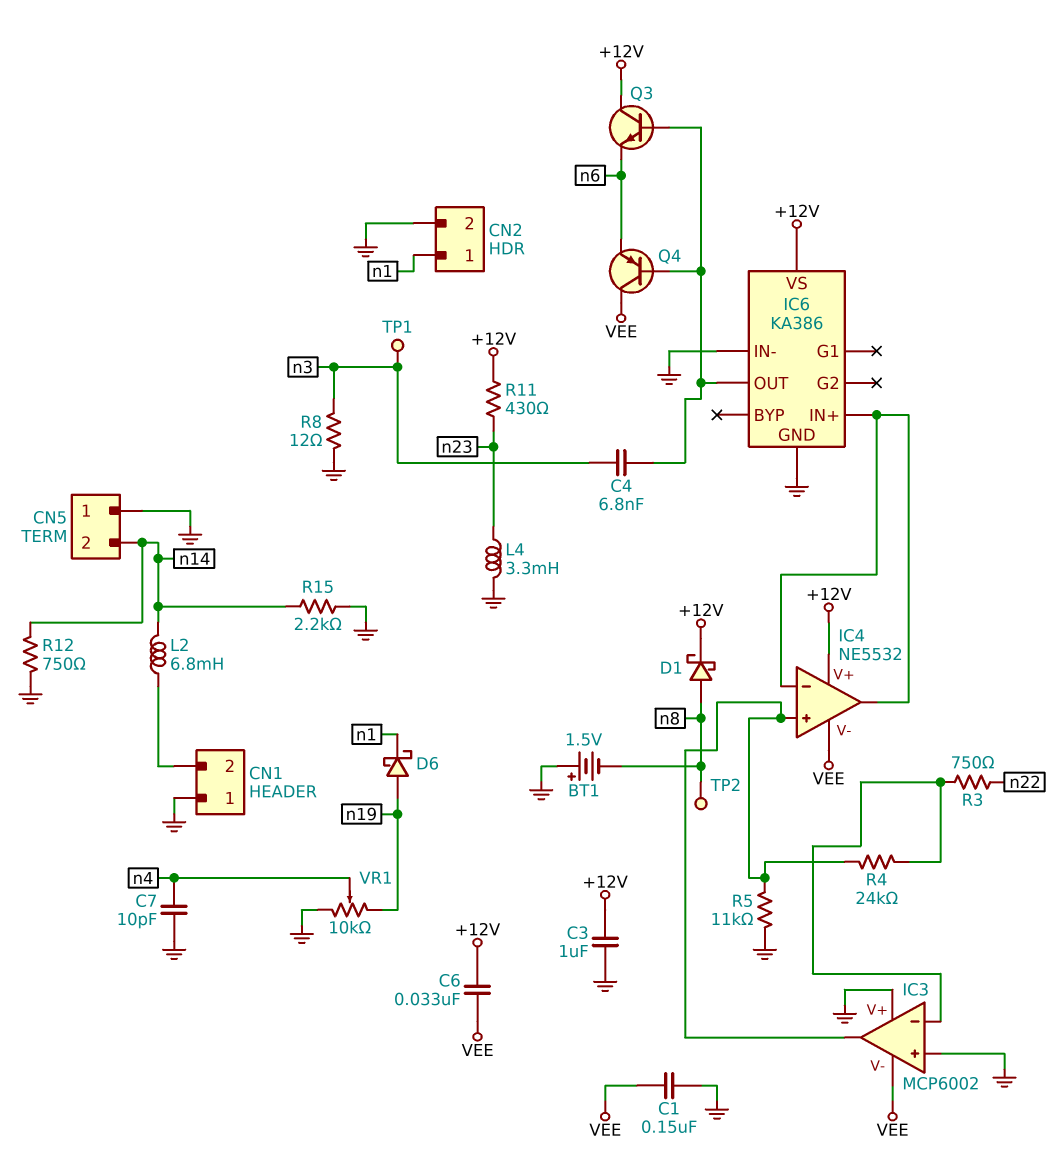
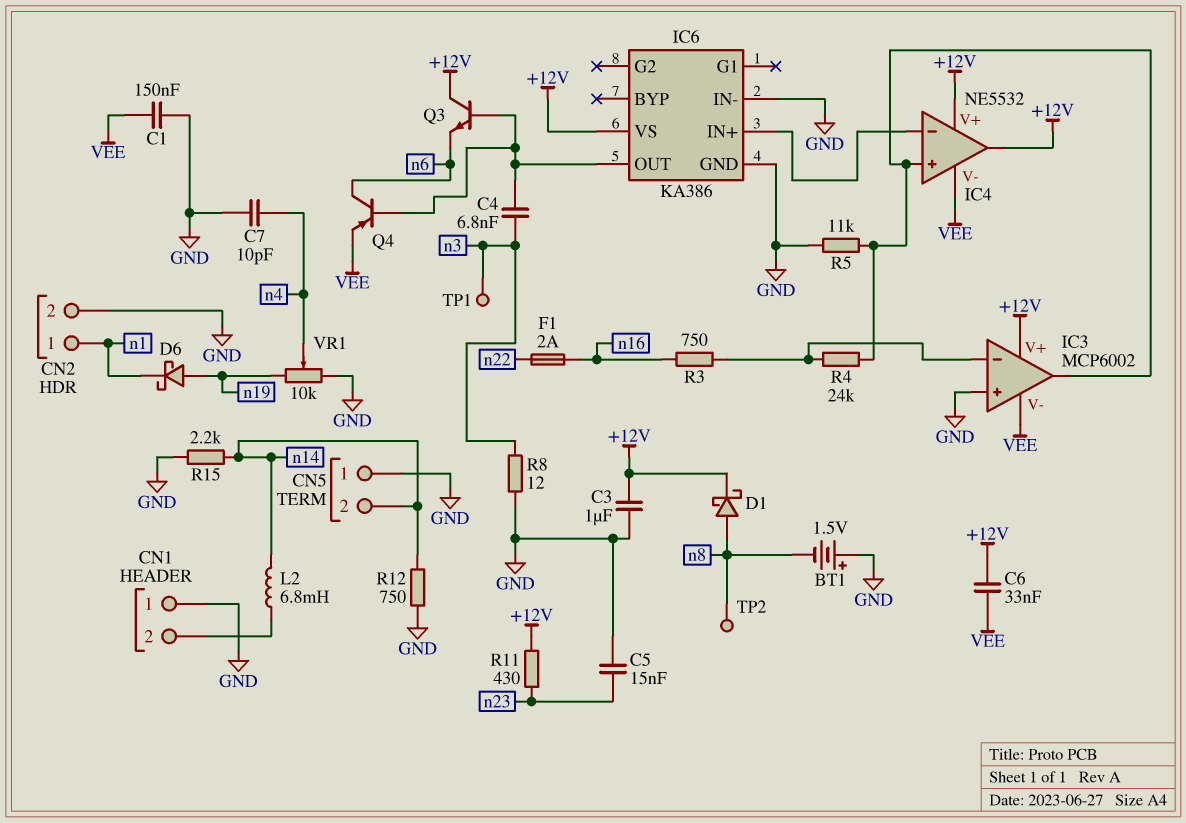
C5: none -> 15nF (GND, n23)
F1: none -> 2A (n16, n22)
IC3 pin V+: GND -> +12V
IC4 pin out: IC4/in- -> +12V
L4: 3.3mH (GND, n23) -> none
Q4: PNP (B IC6/OUT, C VEE, E n6) -> PNP (B IC6/OUT, C n6, E VEE)
R3: 750 (IC3/in-, n22) -> 750 (IC3/in-, n16)

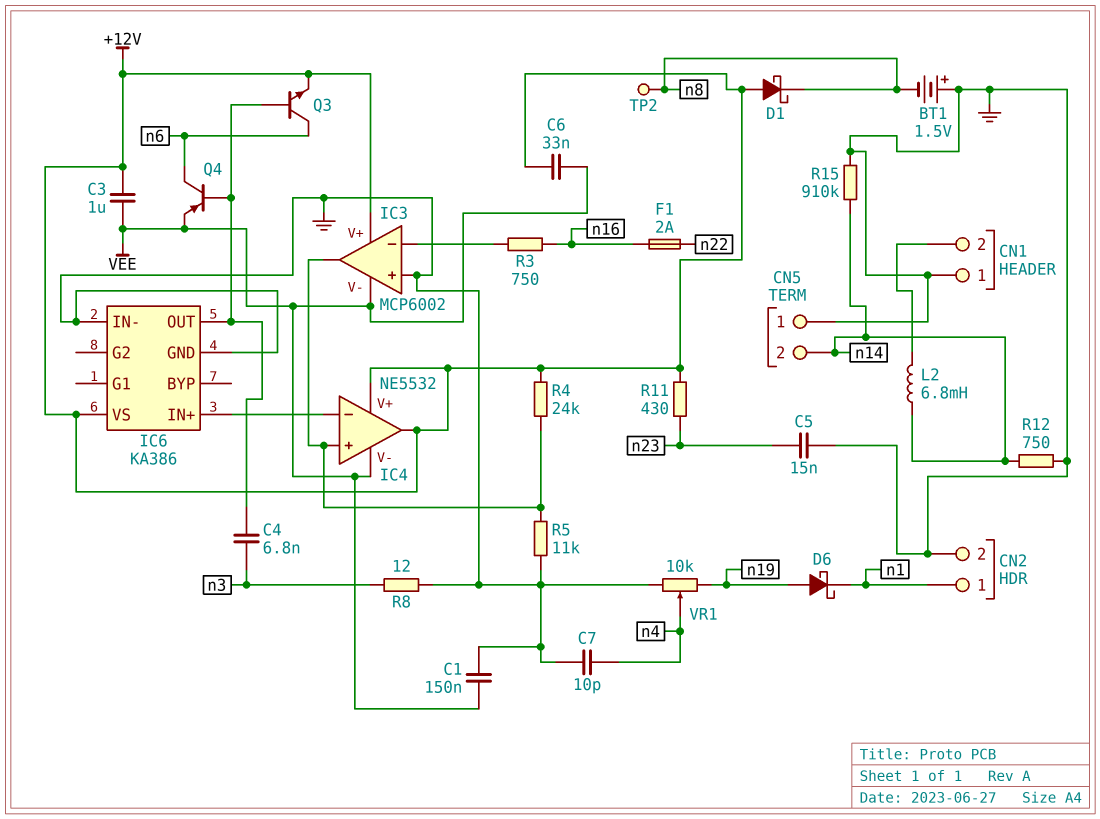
C3: 1uF (+12V, GND) -> 1uF (+12V, VEE)
D1: schottky (A n8, K +12V) -> schottky (A +12V, K n8)
Q3: NPN (B IC6/OUT, C +12V, E n6) -> NPN (B IC6/OUT, C n6, E +12V)
R4: 24k (IC3/in-, IC3/out) -> 24k (+12V, IC3/out)
R15: 2.2k (GND, n14) -> 910k (GND, n14)
TP1: test point (n3) -> none

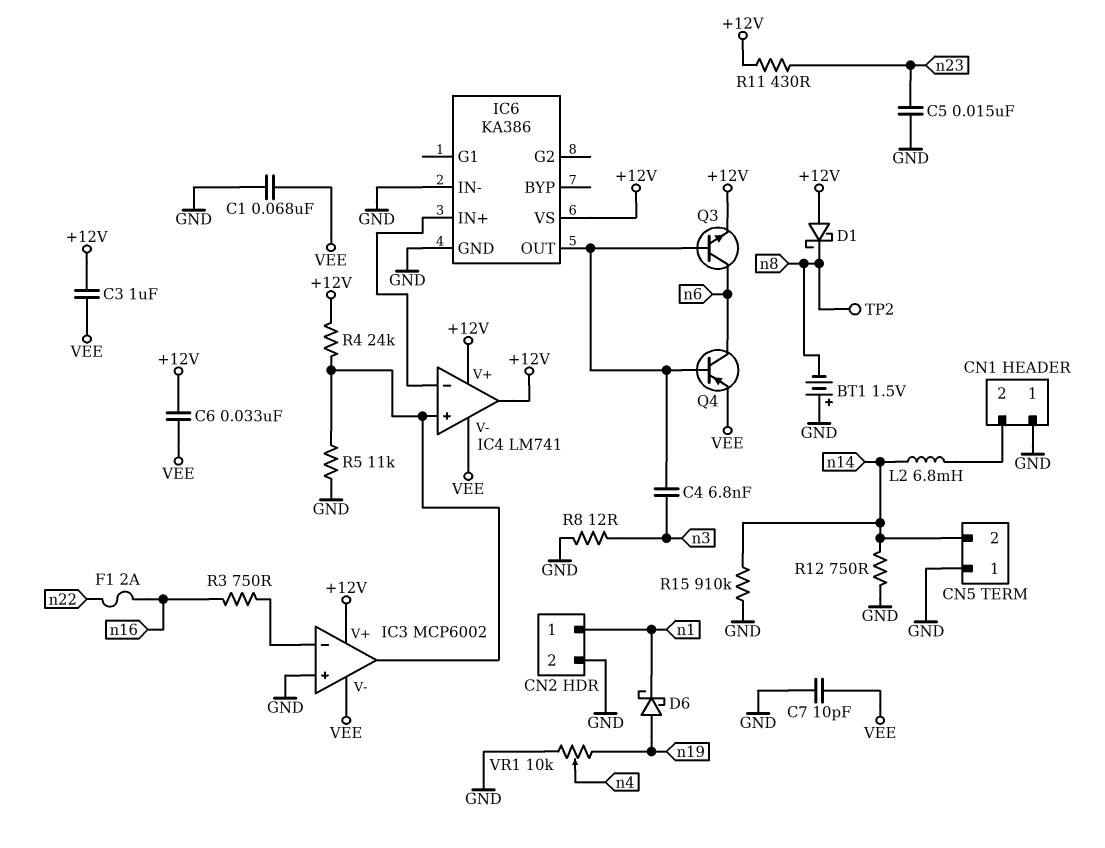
C1: 150nF (GND, VEE) -> 68nF (GND, VEE)
C7: 10pF (GND, n4) -> 10pF (GND, VEE)
IC4: NE5532 -> LM741

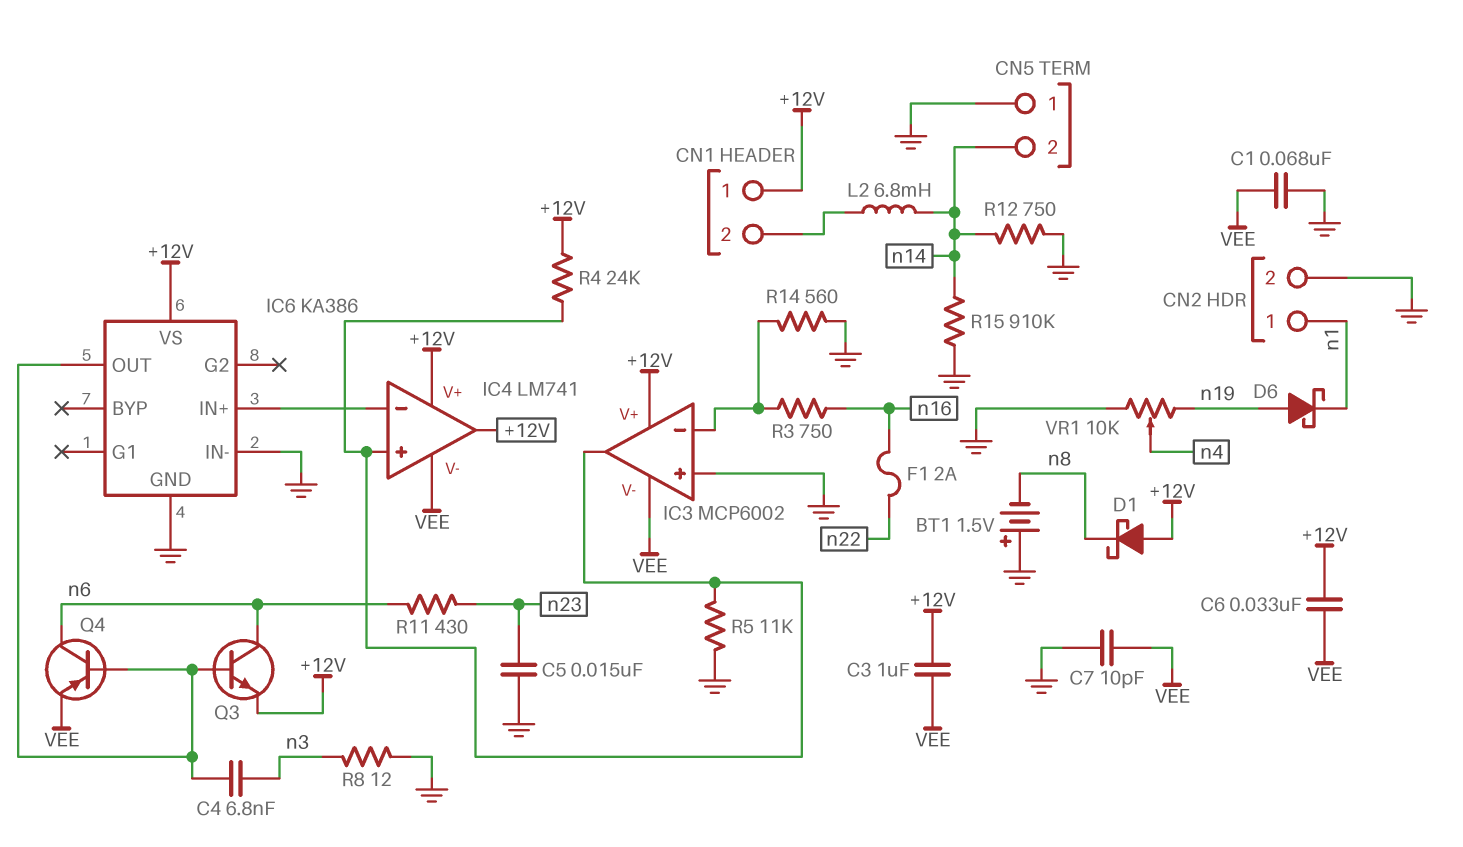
CN1 pin 1: GND -> +12V
R11: 430 (+12V, n23) -> 430 (n6, n23)
R14: none -> 560 (GND, IC3/in-)
TP2: test point (n8) -> none

